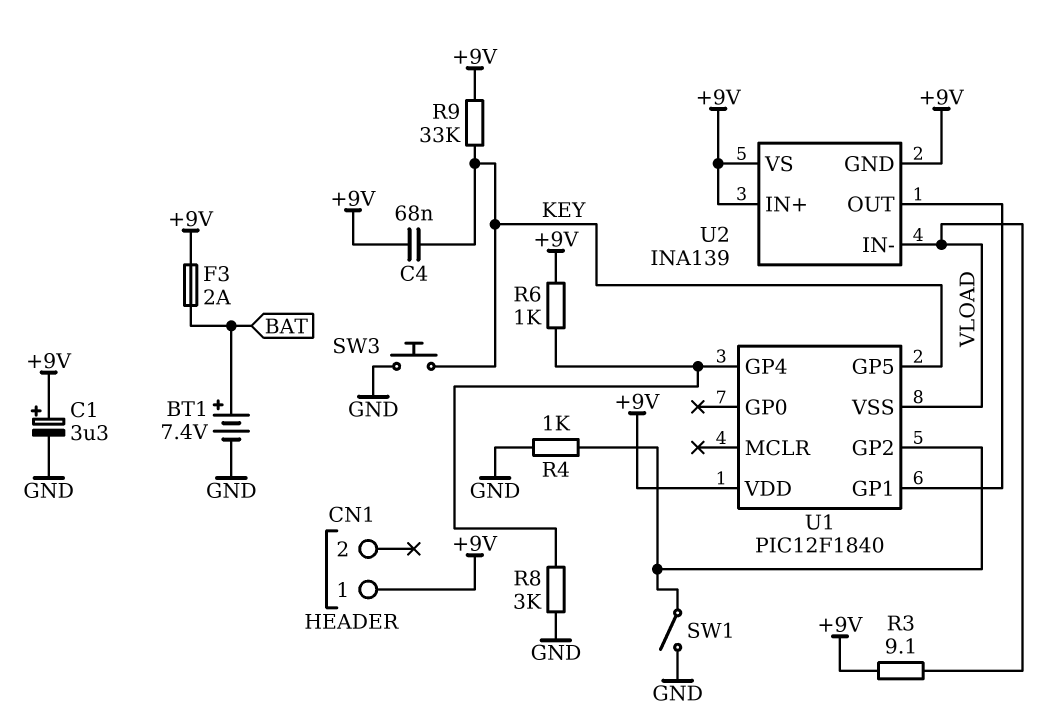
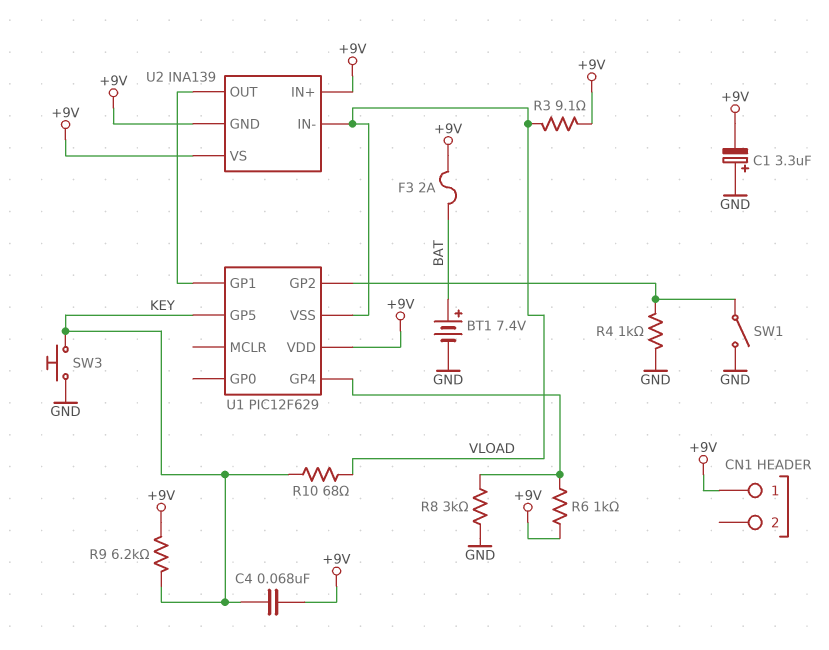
C1: 3.3uF (plus +9V, minus GND) -> 3.3uF (plus GND, minus +9V)
R9: 33k (+9V, KEY) -> 6.2k (+9V, KEY)
R10: none -> 68 (KEY, VLOAD)
U1: PIC12F1840 -> PIC12F629

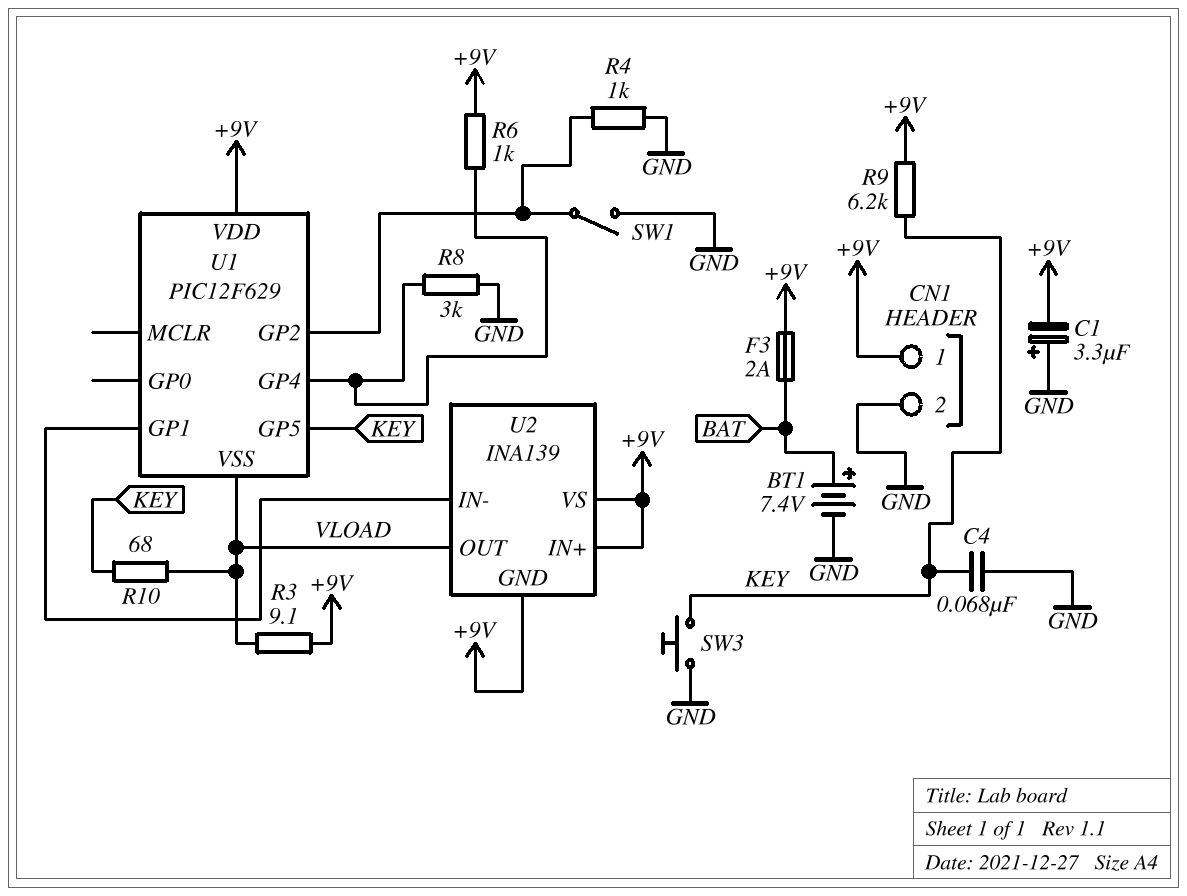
C4: 68nF (+9V, KEY) -> 68nF (GND, KEY)
CN1 pin 2: none -> GND
U2 pin IN-: VLOAD -> U1/GP1
U2 pin OUT: U1/GP1 -> VLOAD

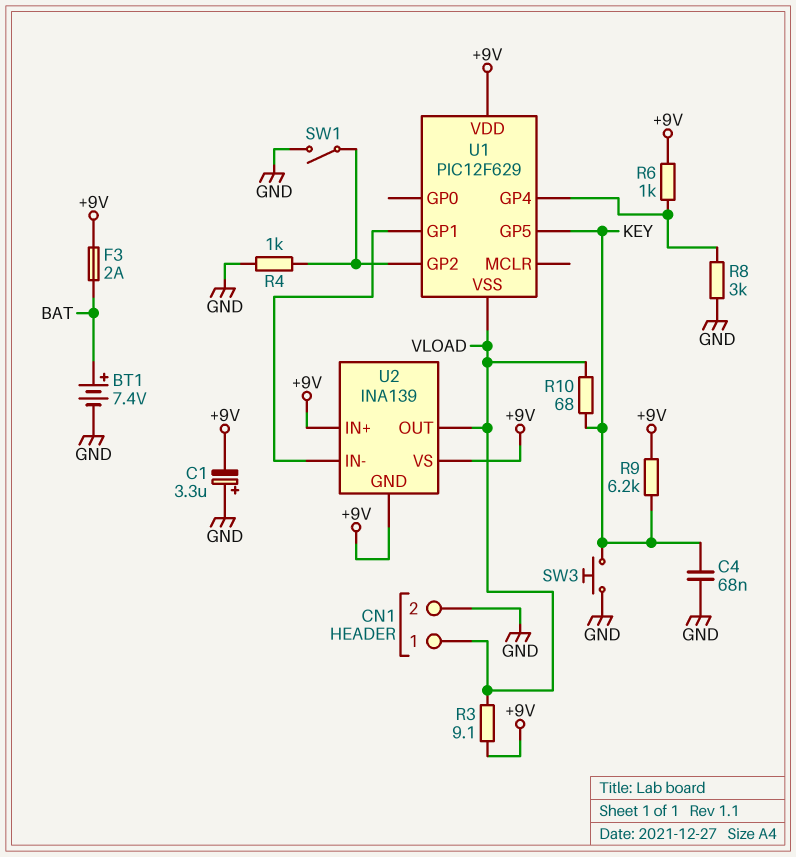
CN1 pin 1: +9V -> VLOAD

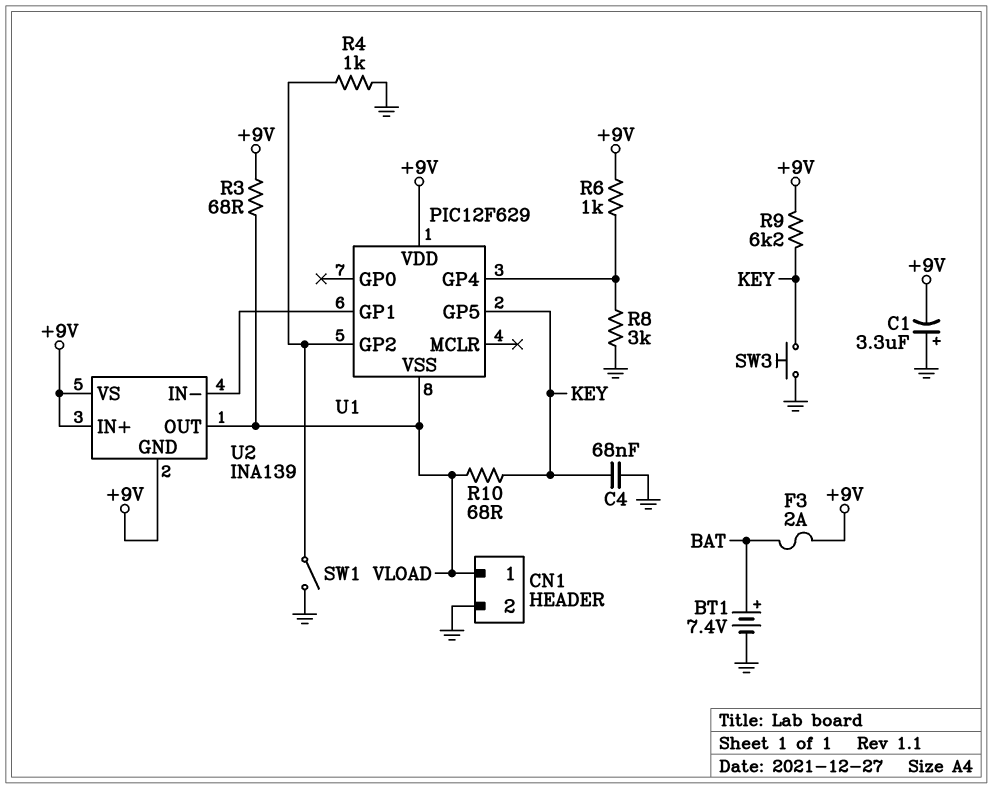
R3: 9.1 (+9V, VLOAD) -> 68 (+9V, VLOAD)

